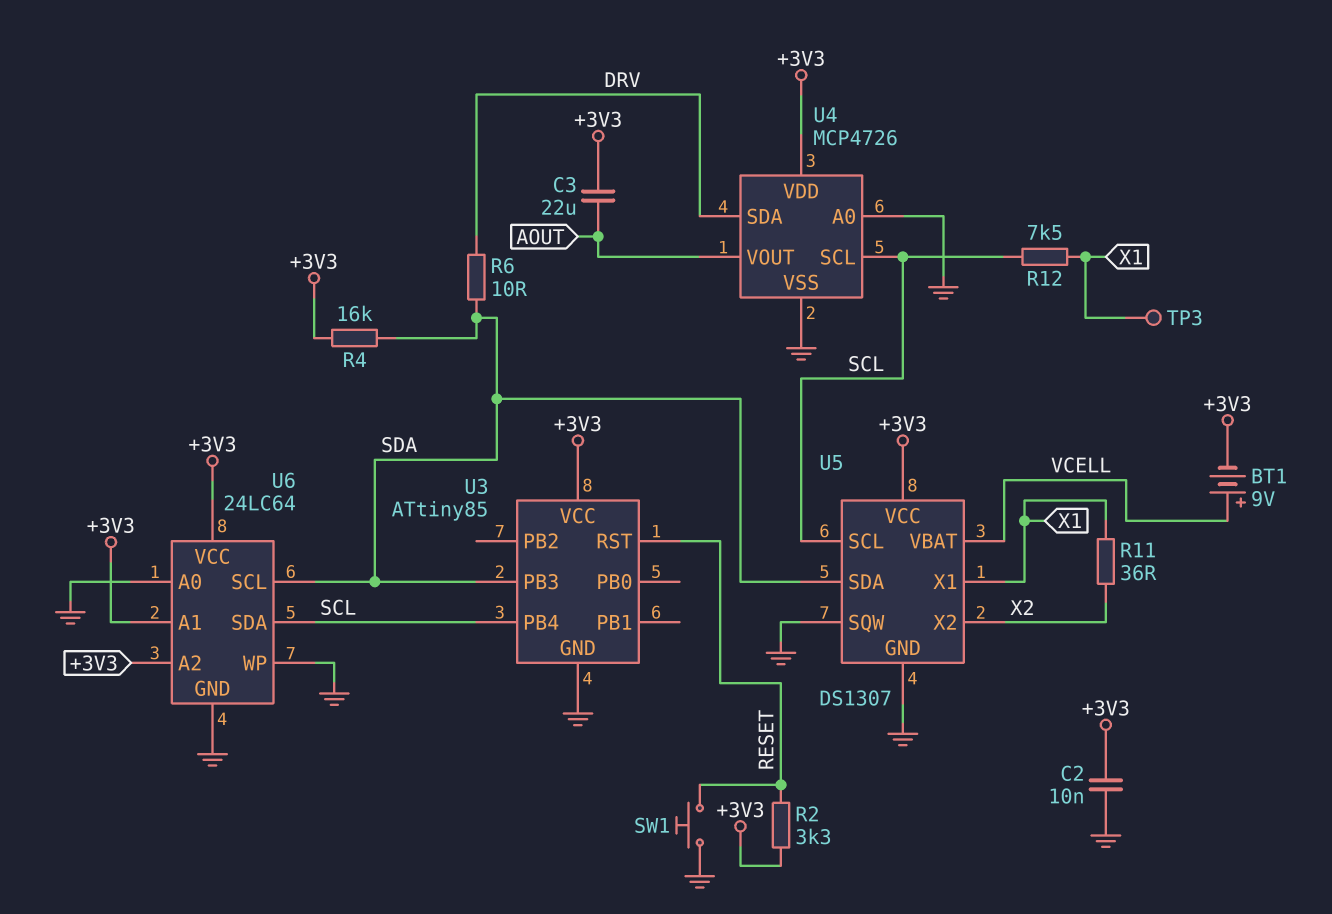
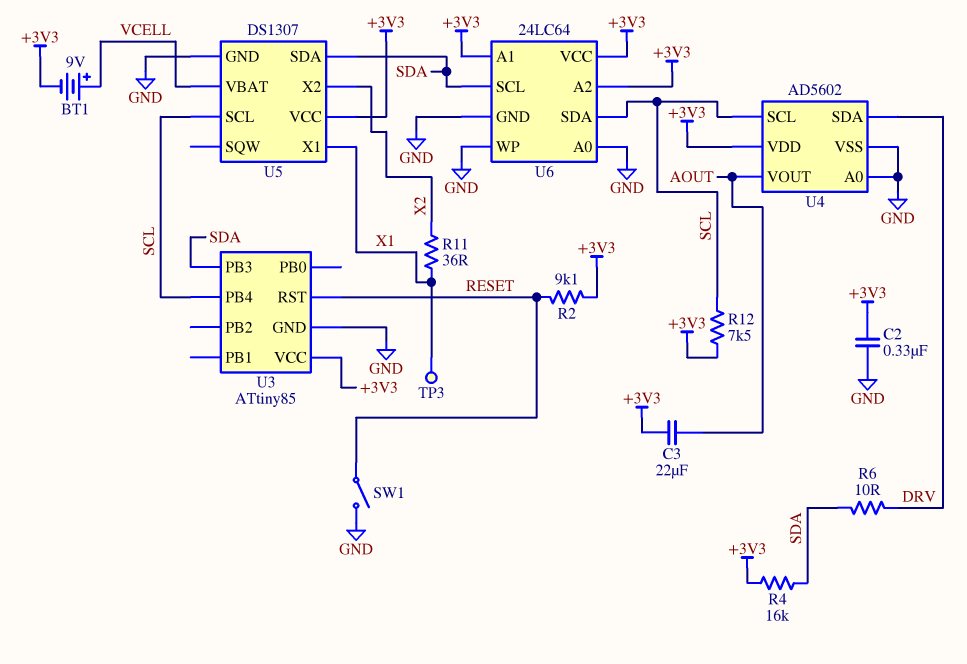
C2: 10nF (+3V3, GND) -> 330nF (+3V3, GND)
R2: 3.3k (+3V3, RESET) -> 9.1k (+3V3, RESET)
R12: 7.5k (SCL, X1) -> 7.5k (+3V3, SCL)
SW1: button (GND, RESET) -> switch (GND, RESET)
U4: MCP4726 -> AD5602
U5 pin SQW: GND -> none

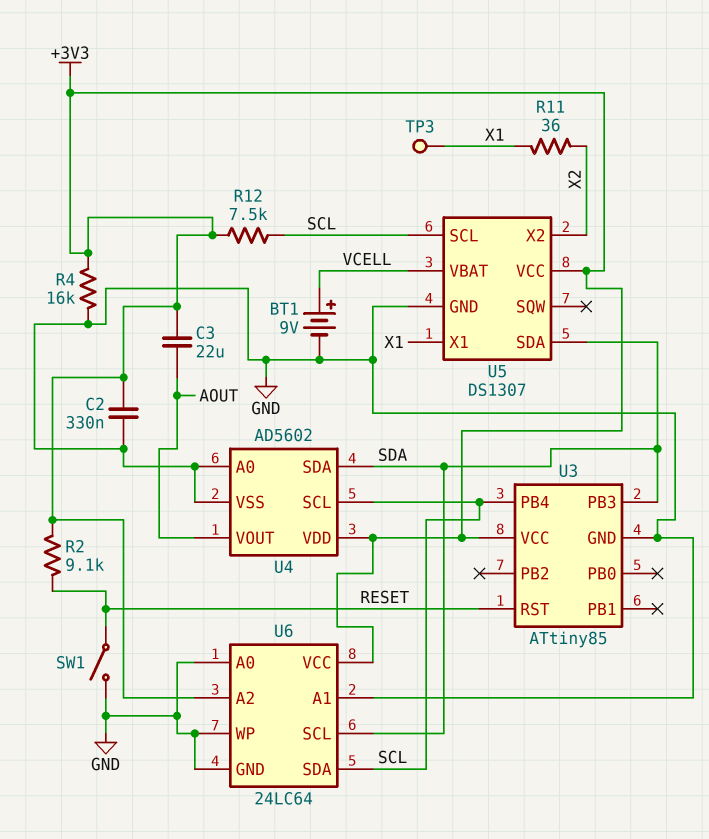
BT1: 9V (plus VCELL, minus +3V3) -> 9V (plus VCELL, minus GND)
R4: 16k (+3V3, SDA) -> 16k (+3V3, GND)
R6: 10 (DRV, SDA) -> none
U4 pin SDA: DRV -> SDA
U6 pin A1: +3V3 -> GND

